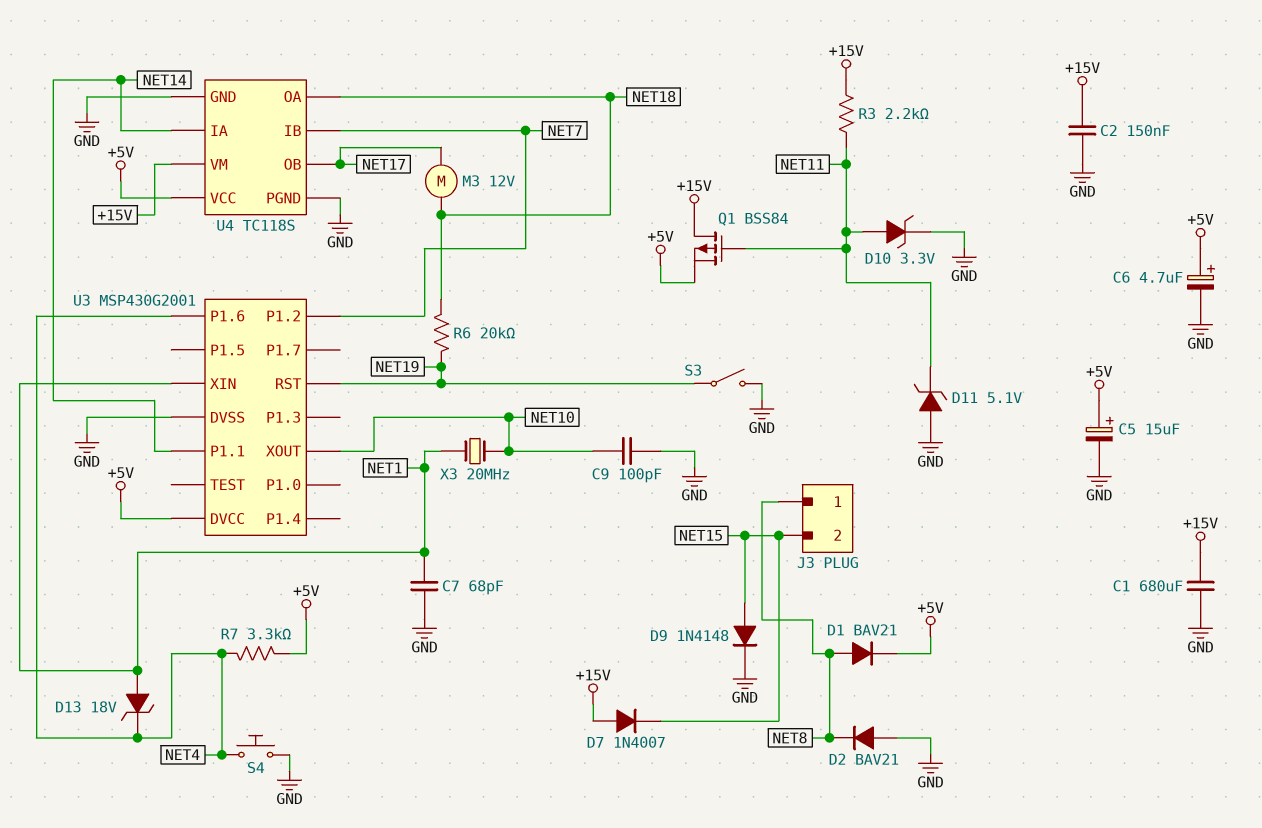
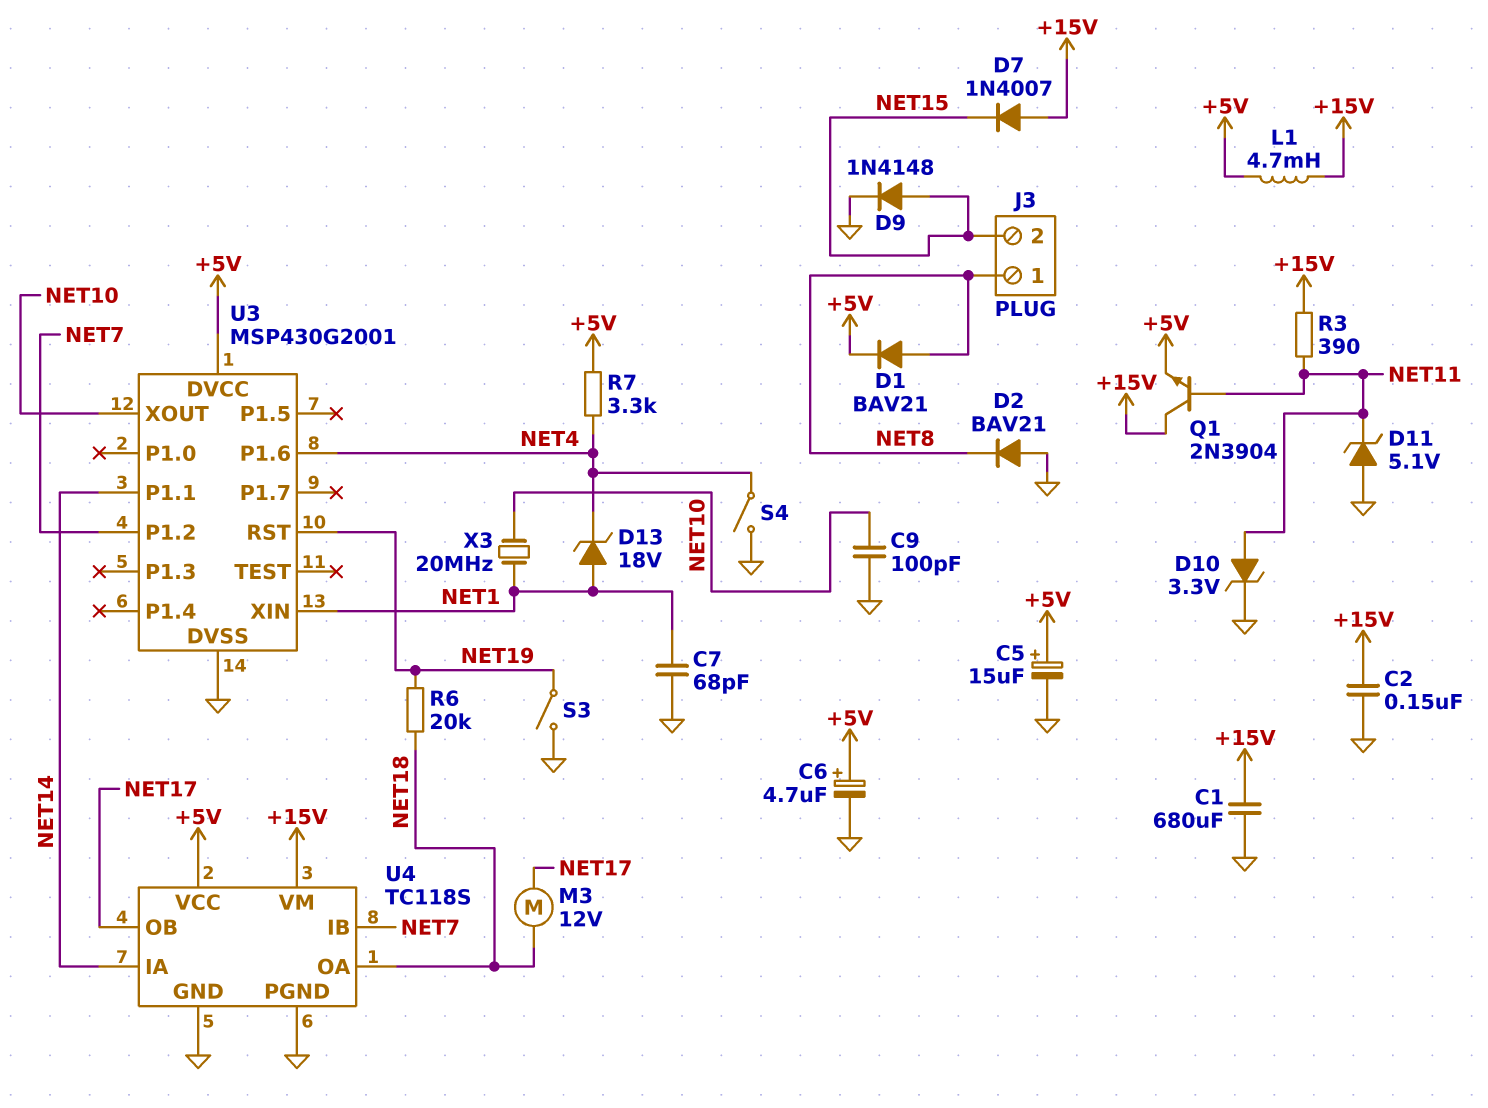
L1: none -> 4.7mH (+5V, +15V)
Q1: PMOS BSS84 (G NET11, D +15V, S +5V) -> NPN 2N3904 (B NET11, C +15V, E +5V)
R3: 2.2k (+15V, NET11) -> 390 (+15V, NET11)
S4: button (GND, NET4) -> switch (GND, NET4)

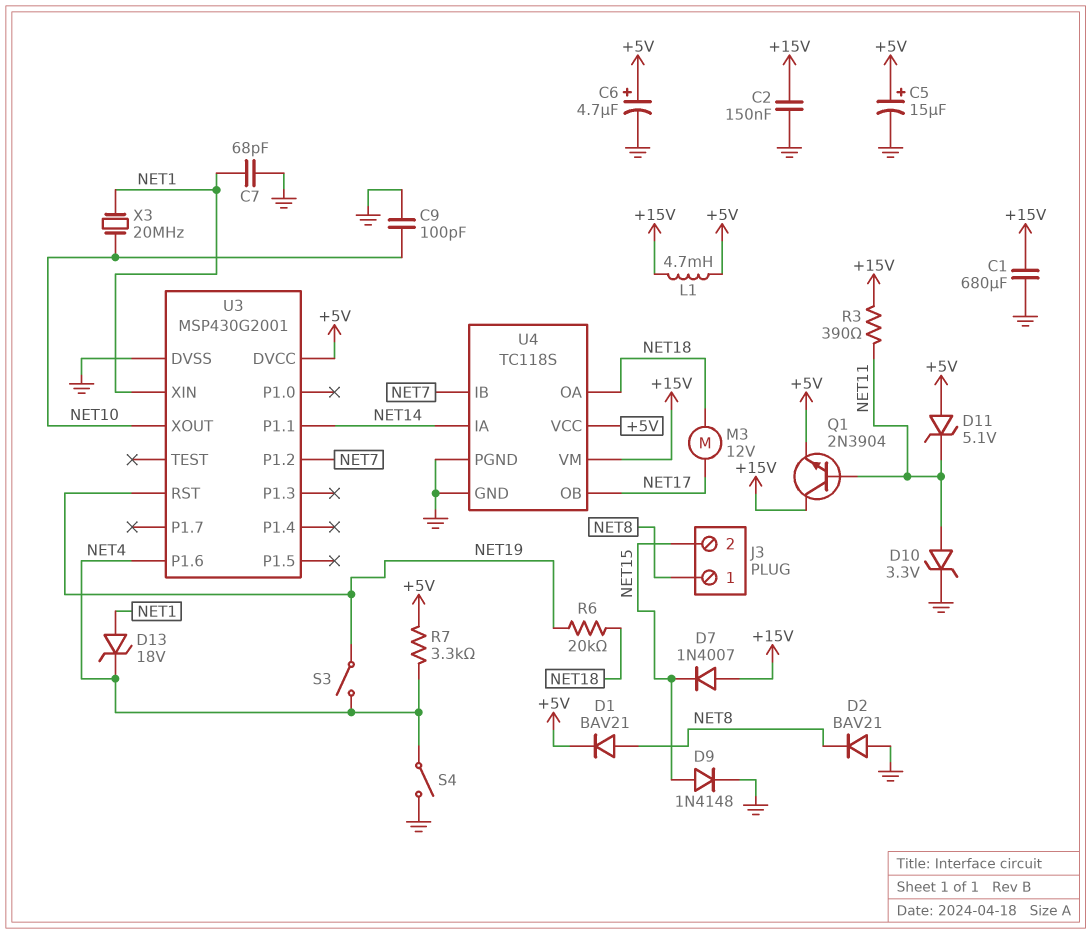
D11: zener 5.1V (A GND, K NET11) -> zener 5.1V (A +5V, K NET11)
S3: switch (GND, NET19) -> switch (NET4, NET19)

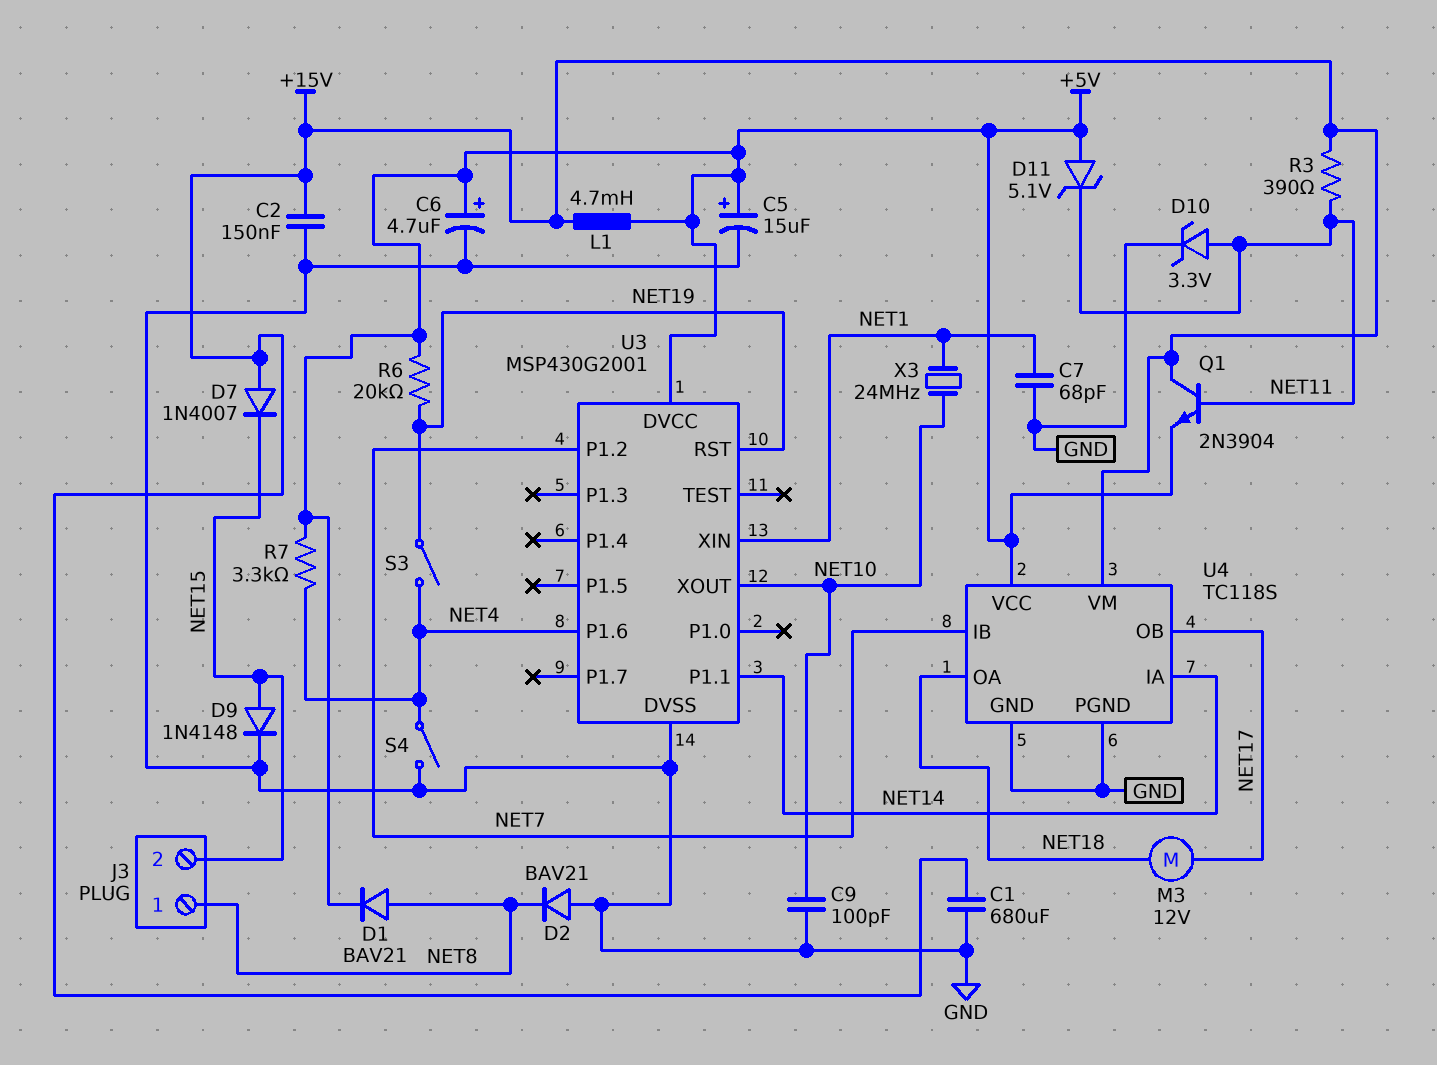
D13: zener 18V (A NET1, K NET4) -> none
R6: 20k (NET18, NET19) -> 20k (+5V, NET19)
X3: 20MHz (NET1, NET10) -> 24MHz (NET1, NET10)

